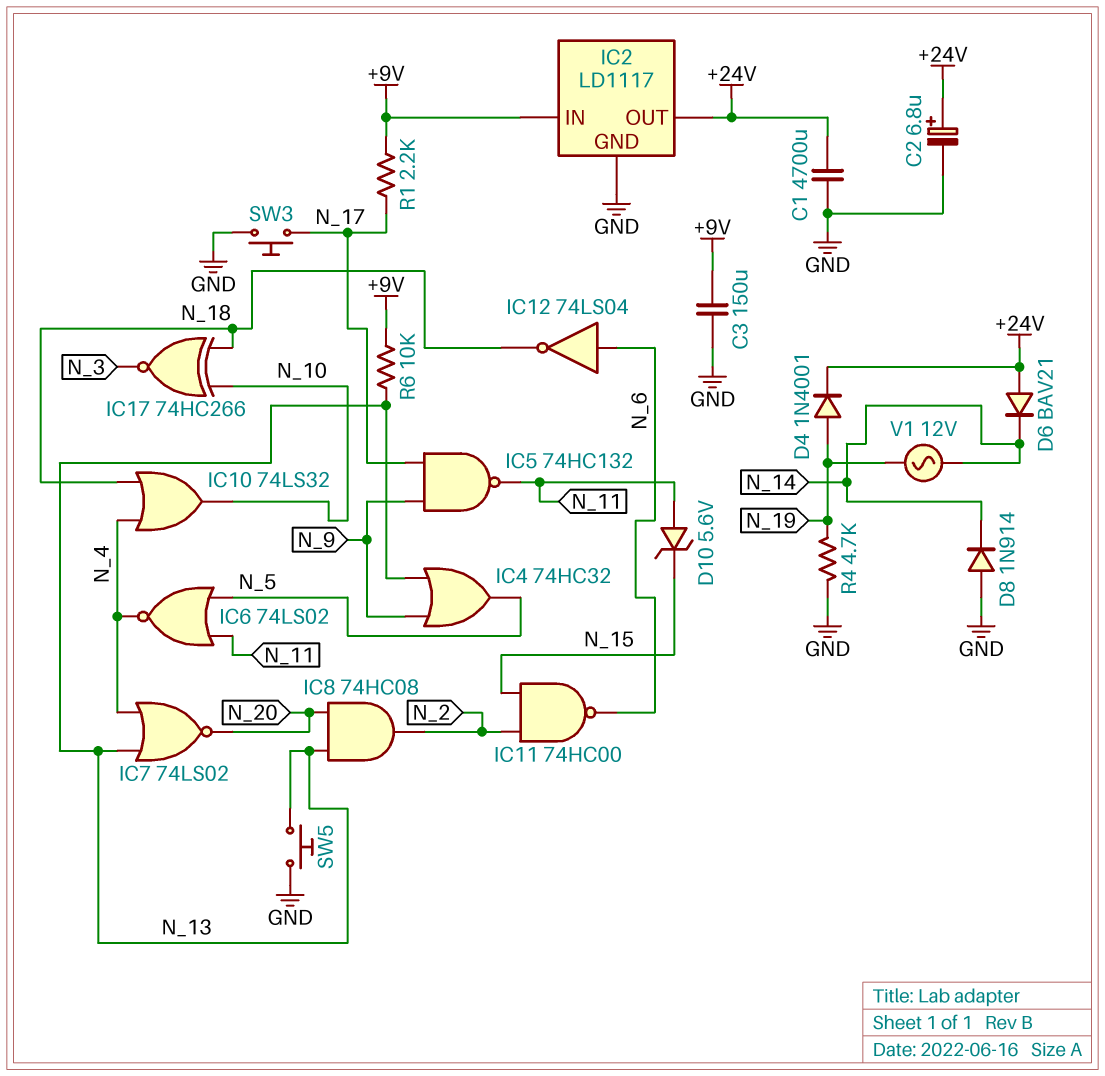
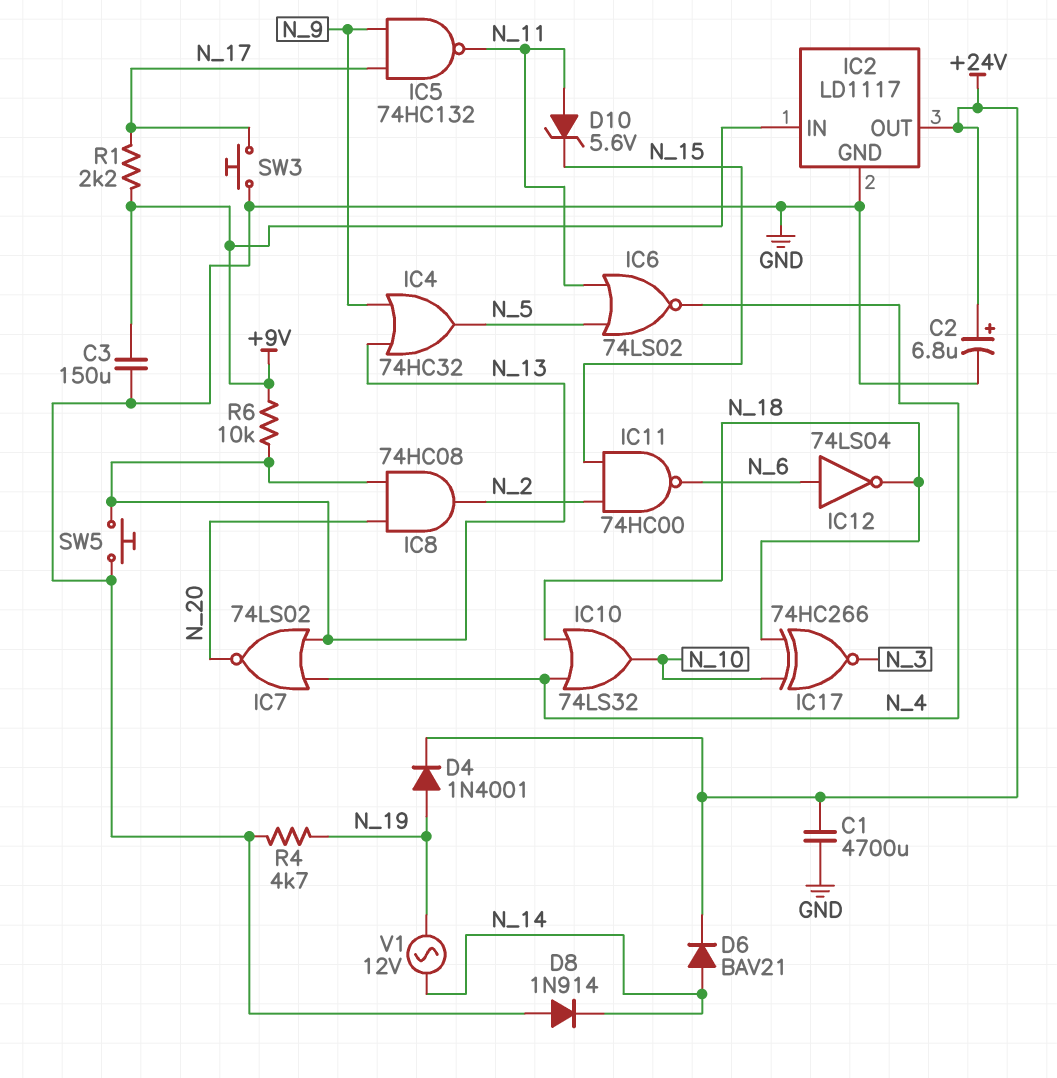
D6: diode BAV21 (A +24V, K N_14) -> diode BAV21 (A N_14, K +24V)

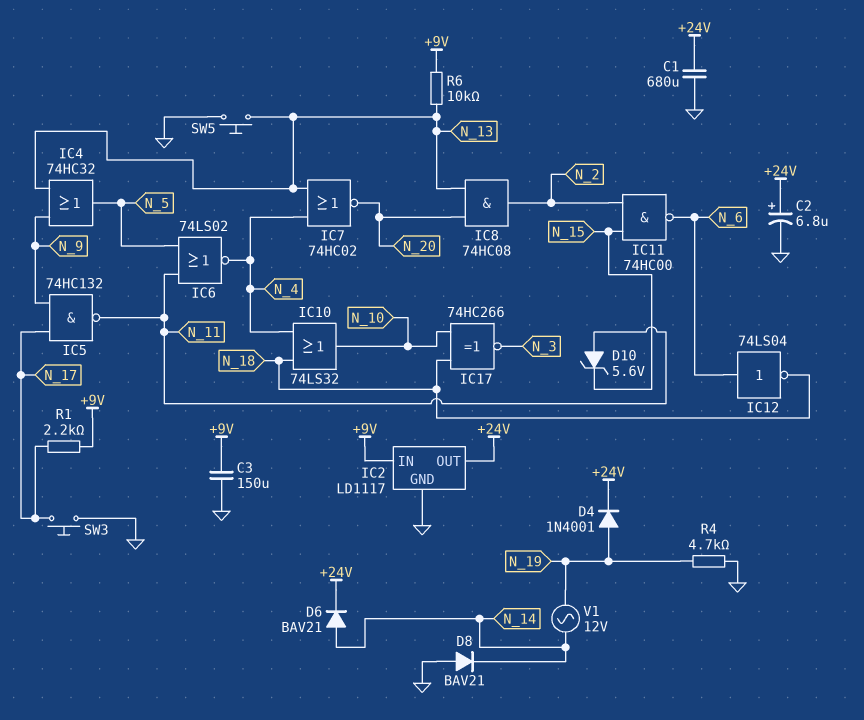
C1: 4700uF (+24V, GND) -> 680uF (+24V, GND)
D8: diode 1N914 (A GND, K N_14) -> diode BAV21 (A GND, K N_14)
IC7: NOR 74LS02 (in N_4, in N_13, out N_20) -> NOR 74HC02 (in N_4, in N_13, out N_20)

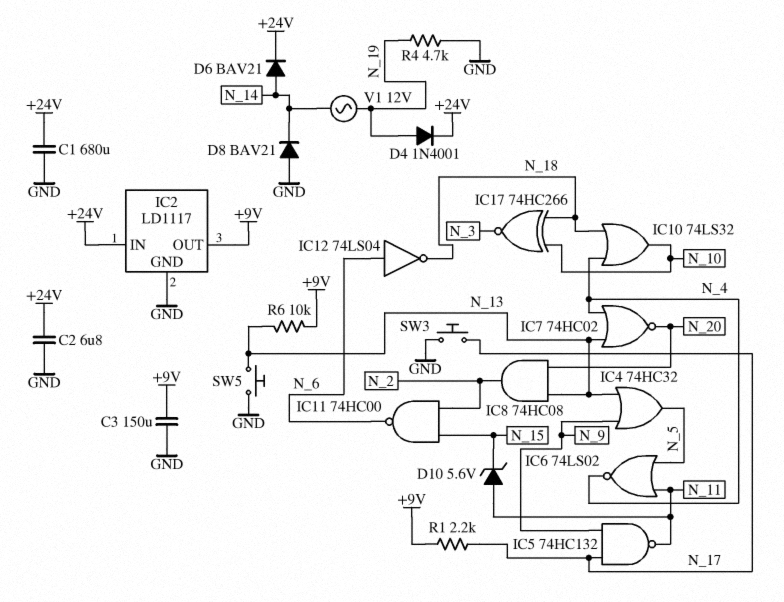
C2: 6.8uF (plus +24V, minus GND) -> 6.8uF (+24V, GND)
IC2 pin IN: +9V -> +24V
IC2 pin OUT: +24V -> +9V

